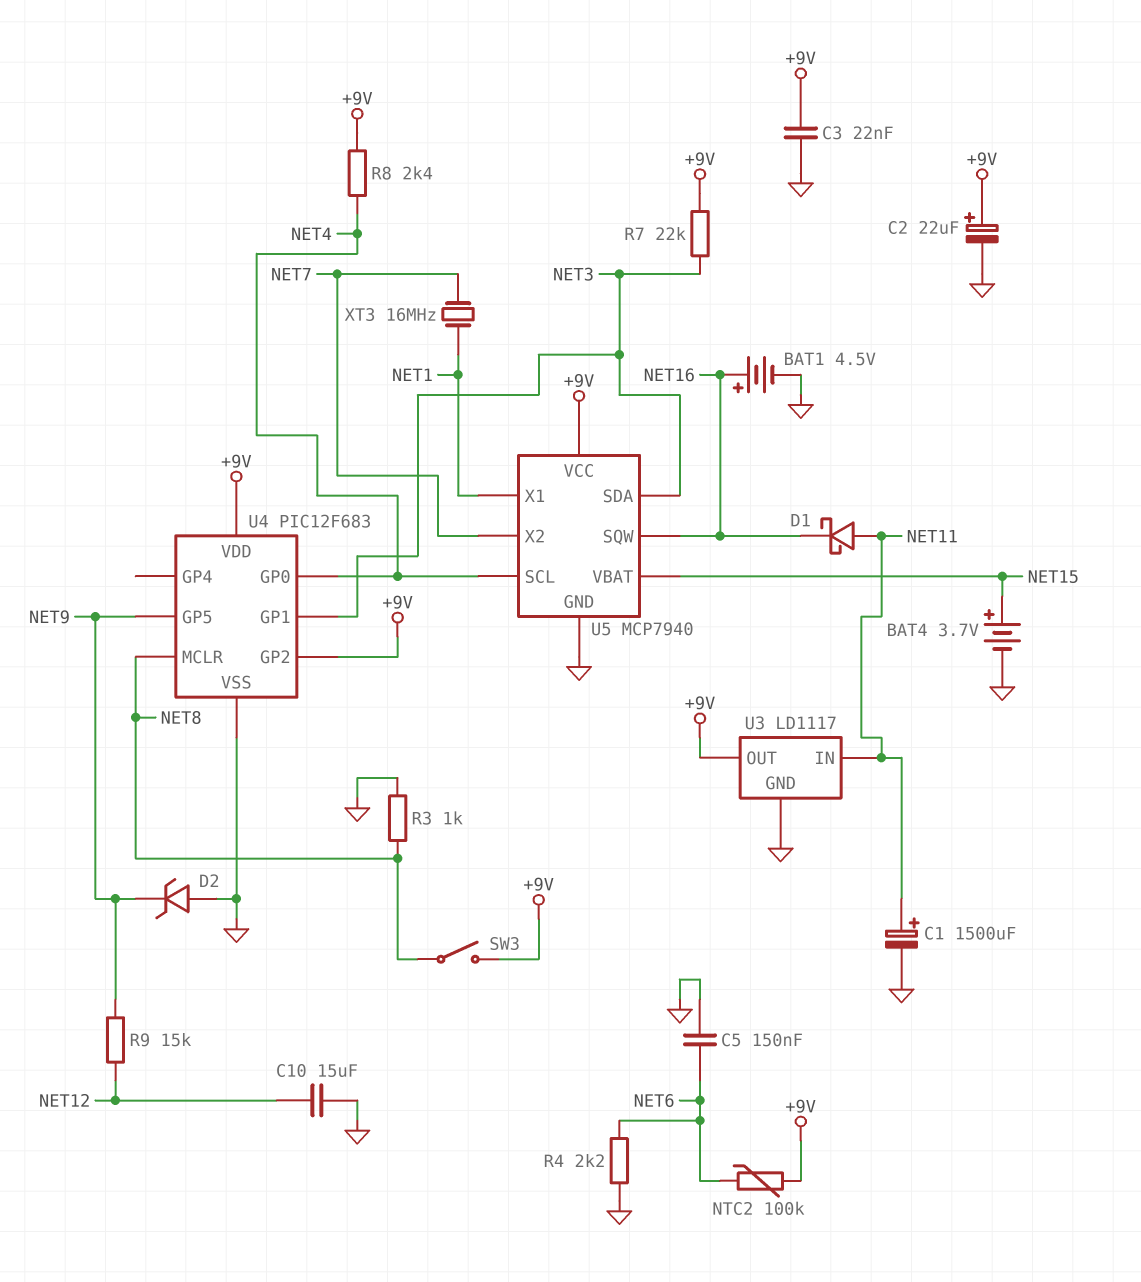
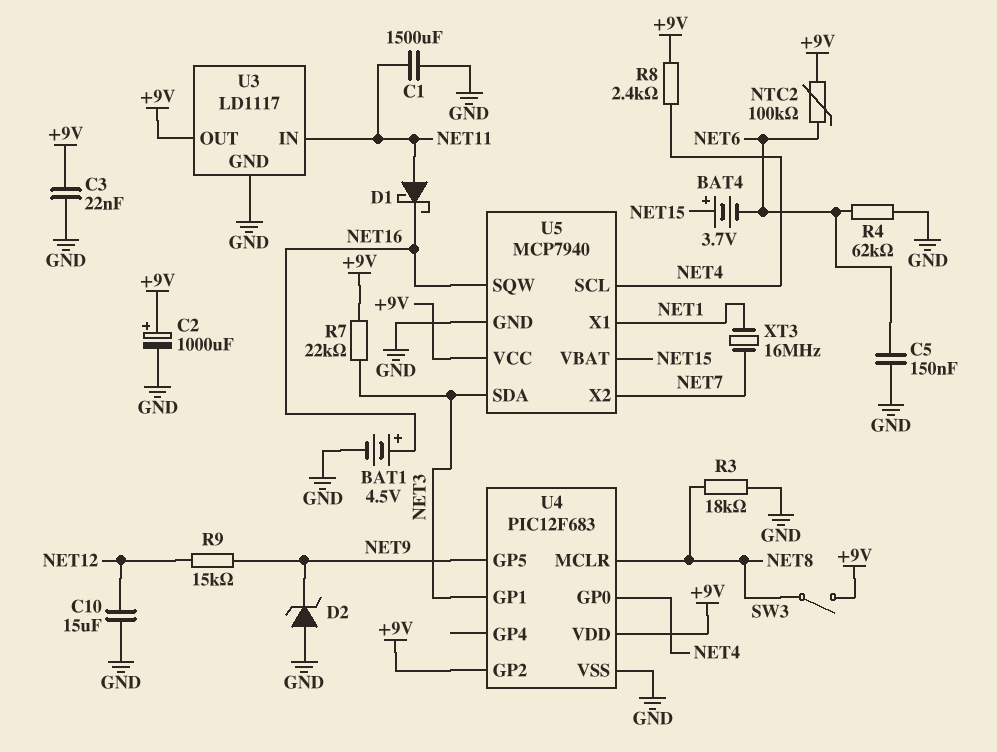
BAT4: 3.7V (plus NET15, minus GND) -> 3.7V (plus NET15, minus NET6)
C1: 1500uF (plus NET11, minus GND) -> 1500uF (GND, NET11)
C2: 22uF (plus +9V, minus GND) -> 1000uF (plus +9V, minus GND)
R3: 1k (GND, NET8) -> 18k (GND, NET8)
R4: 2.2k (GND, NET6) -> 62k (GND, NET6)

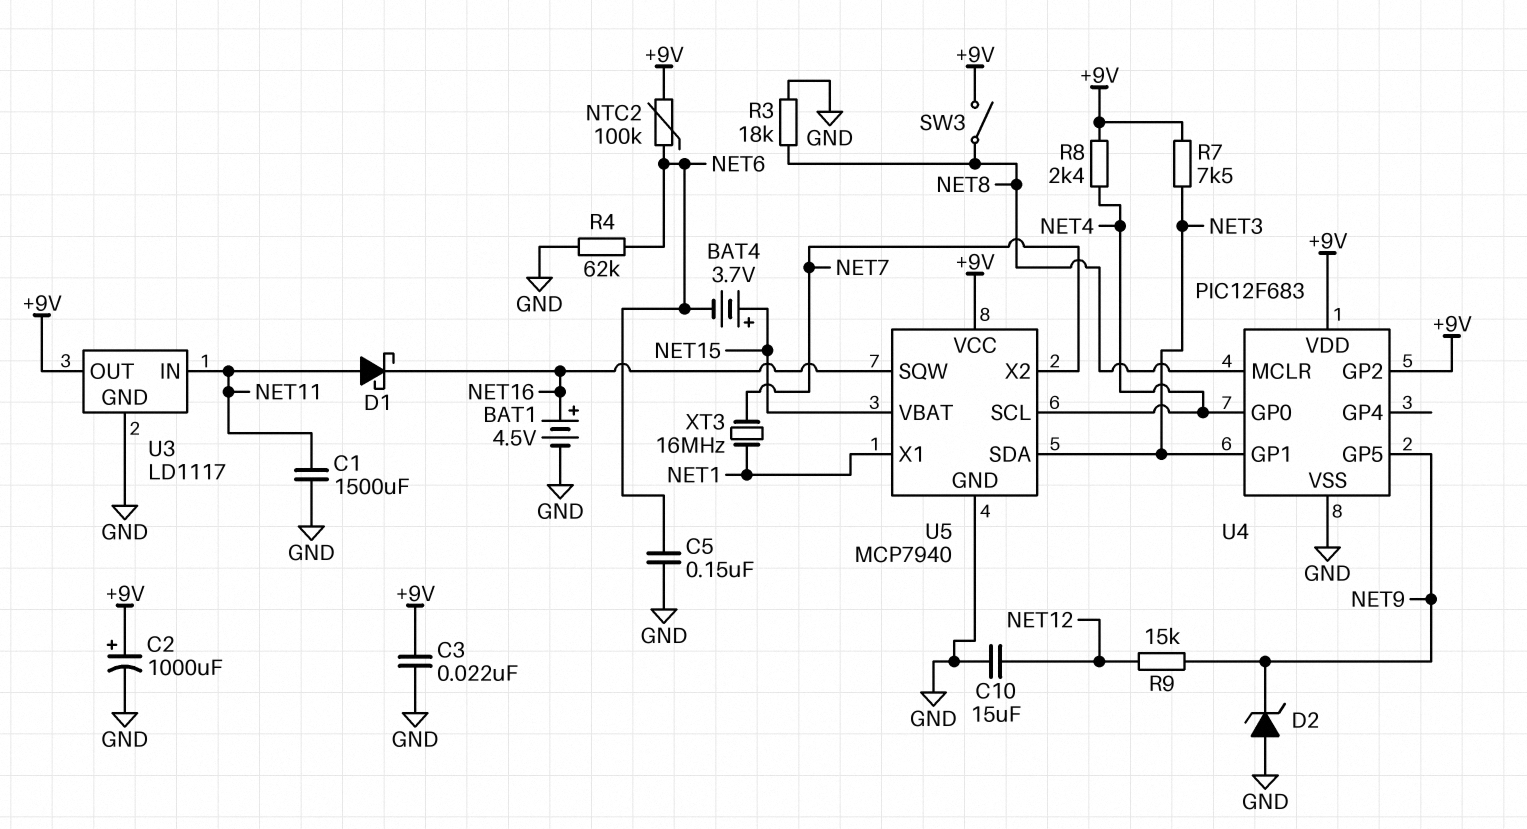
R7: 22k (+9V, NET3) -> 7.5k (+9V, NET3)

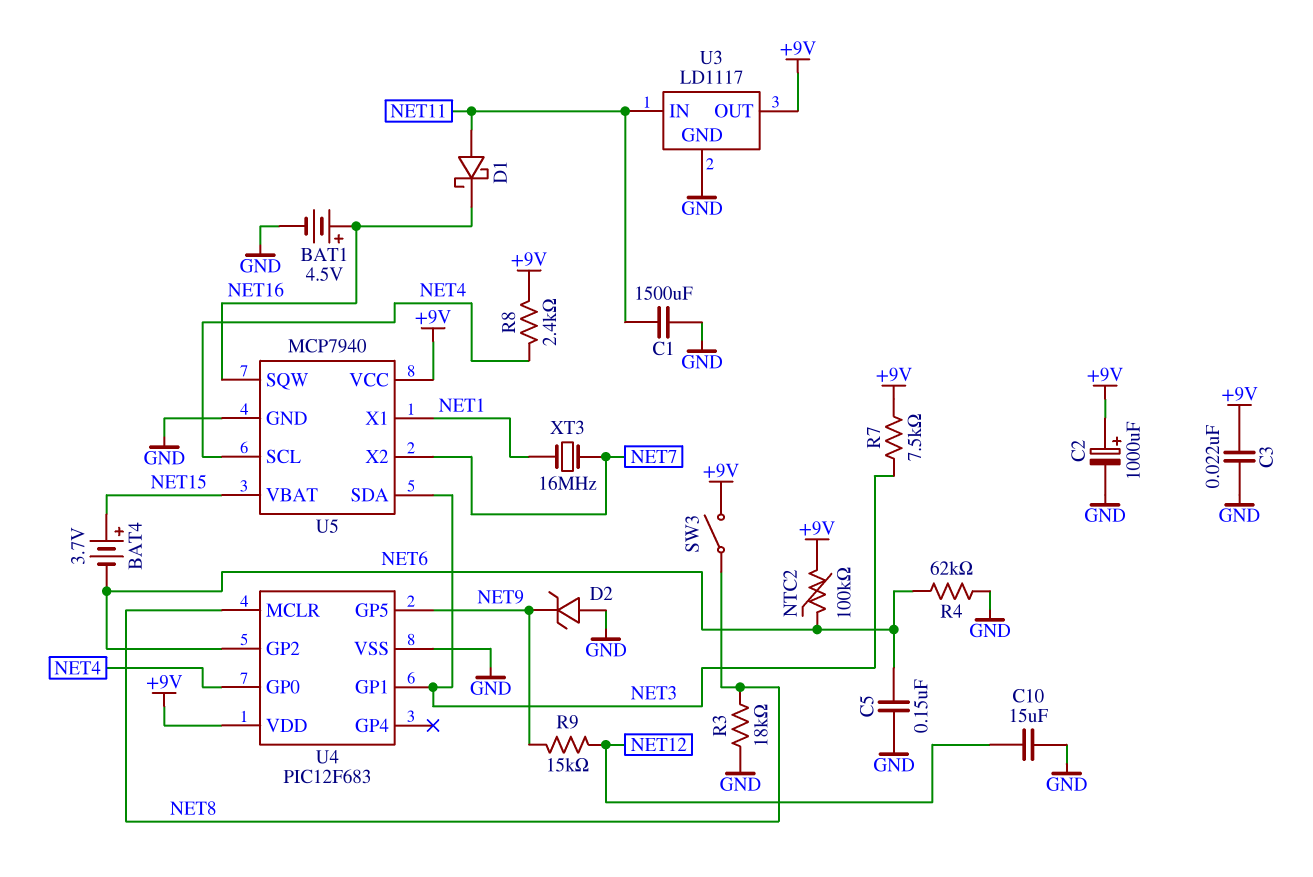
U4 pin GP2: +9V -> NET6

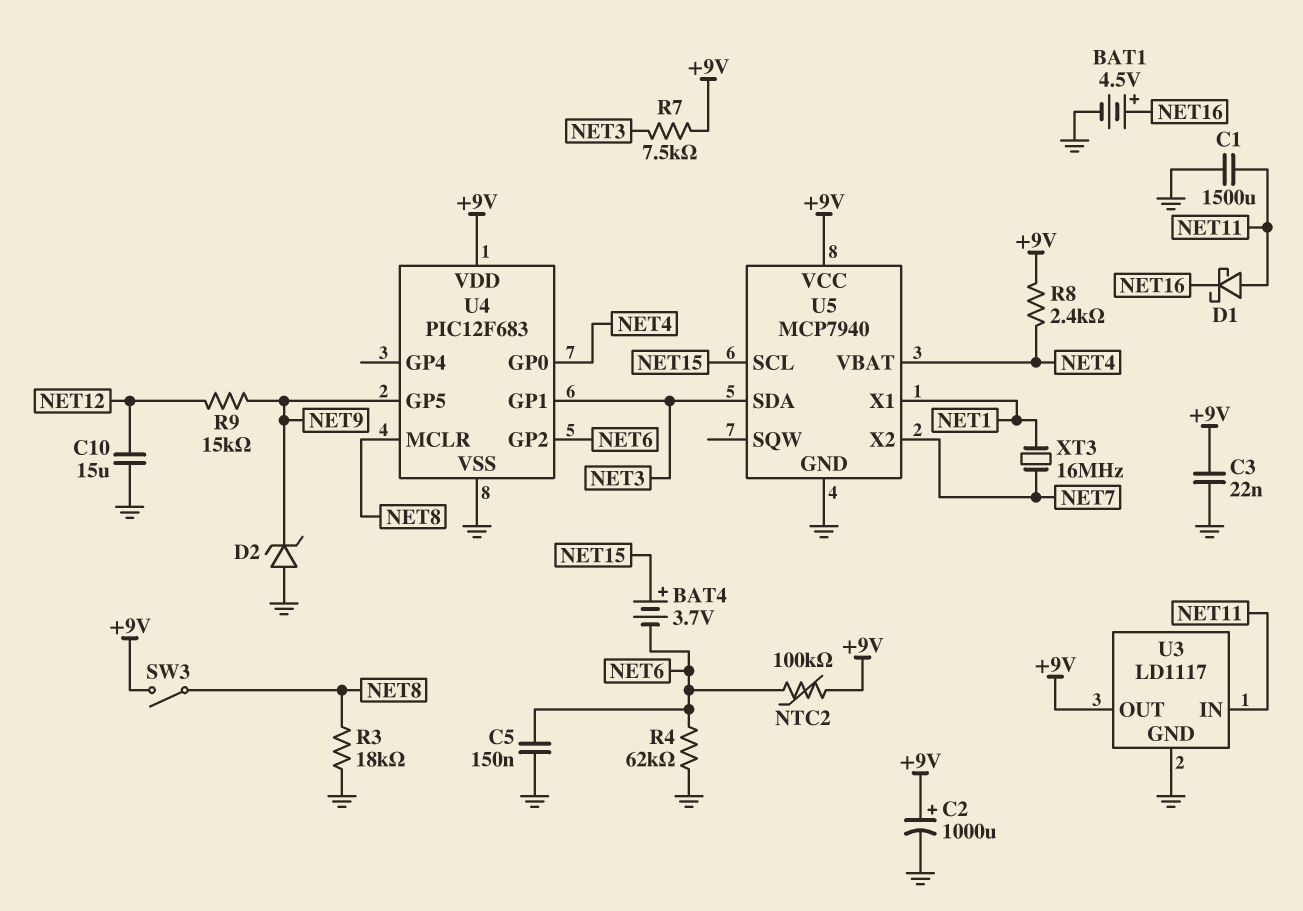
U5 pin SCL: NET4 -> NET15
U5 pin SQW: NET16 -> none
U5 pin VBAT: NET15 -> NET4

